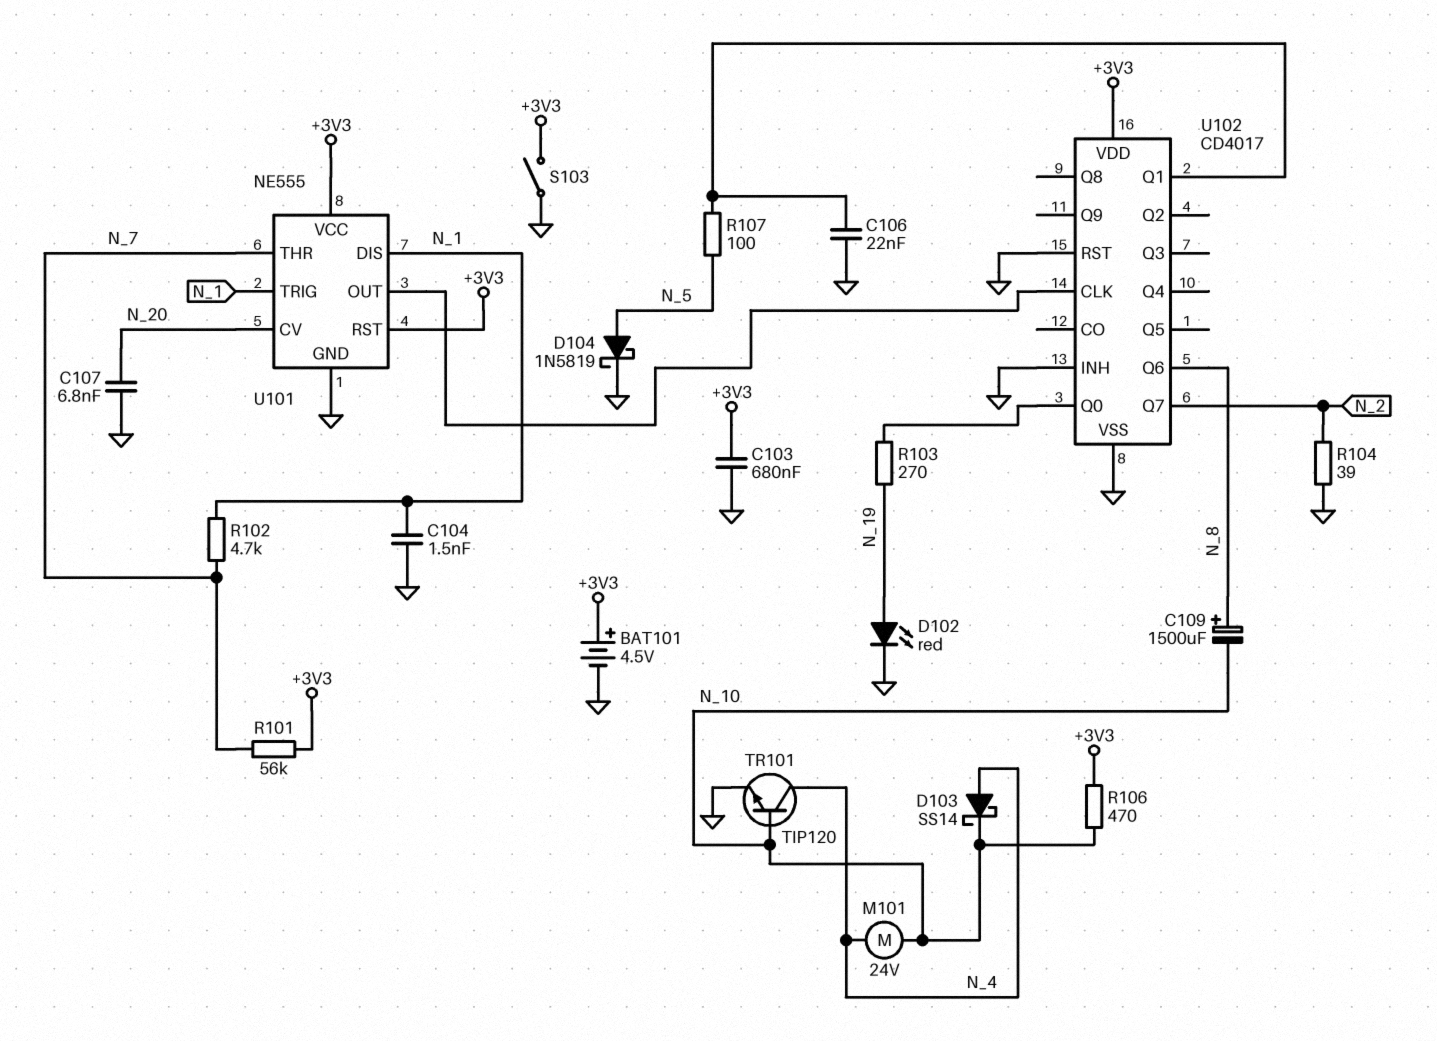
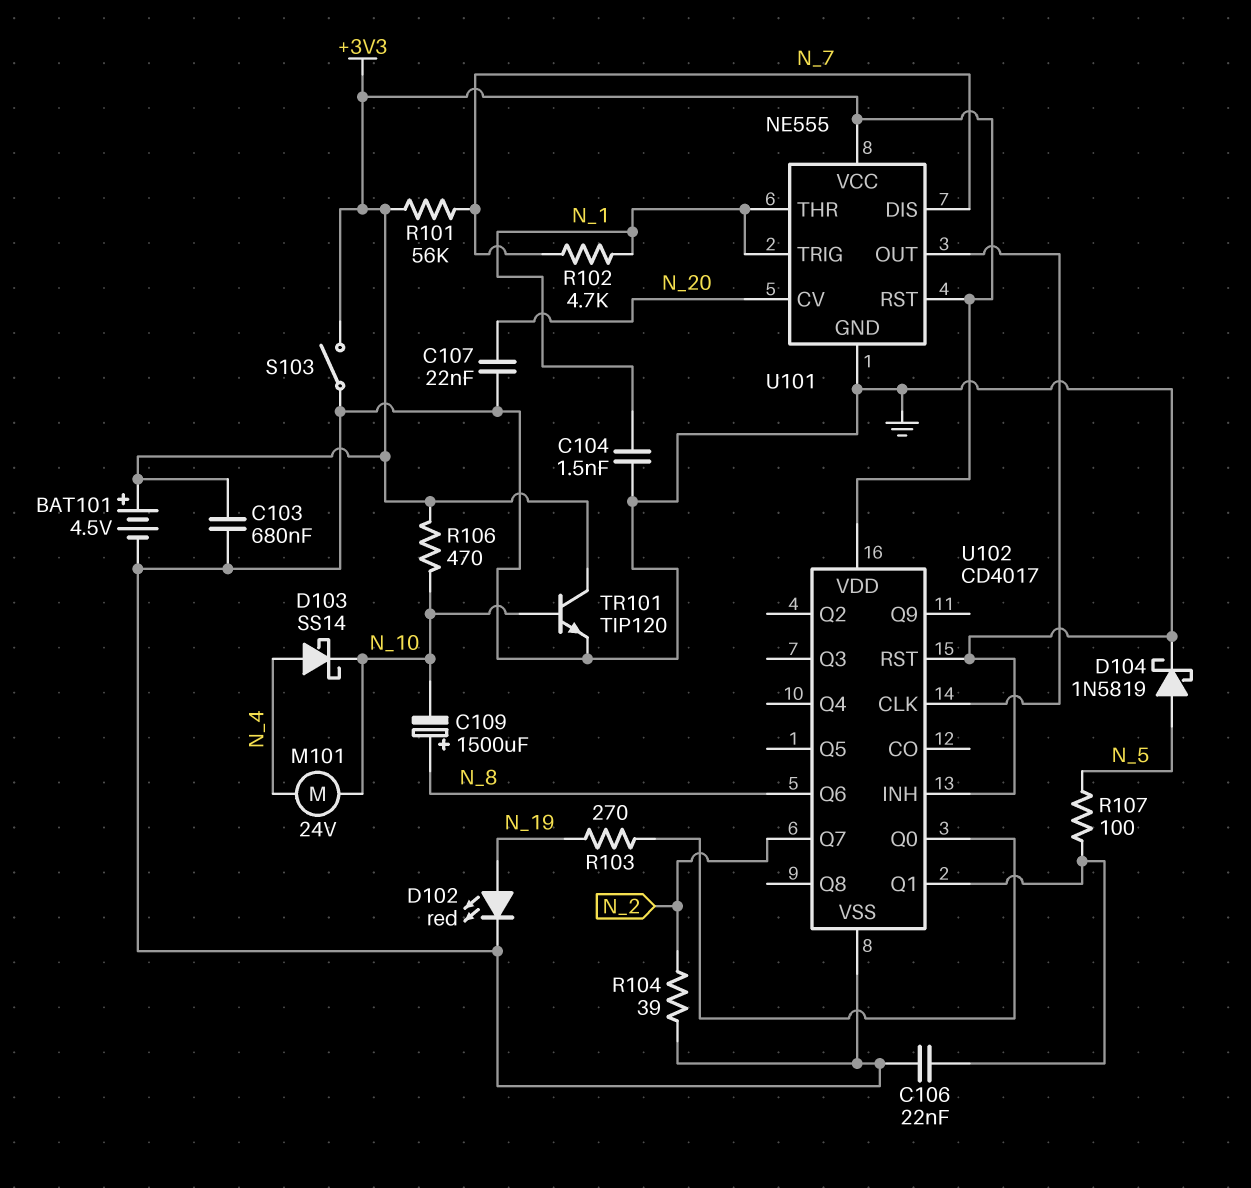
C107: 6.8nF (GND, N_20) -> 22nF (GND, N_20)
TR101: NPN TIP120 (B N_10, C N_4, E GND) -> NPN TIP120 (B N_10, C +3V3, E GND)
U101 pin DIS: N_1 -> N_7
U101 pin THR: N_7 -> N_1

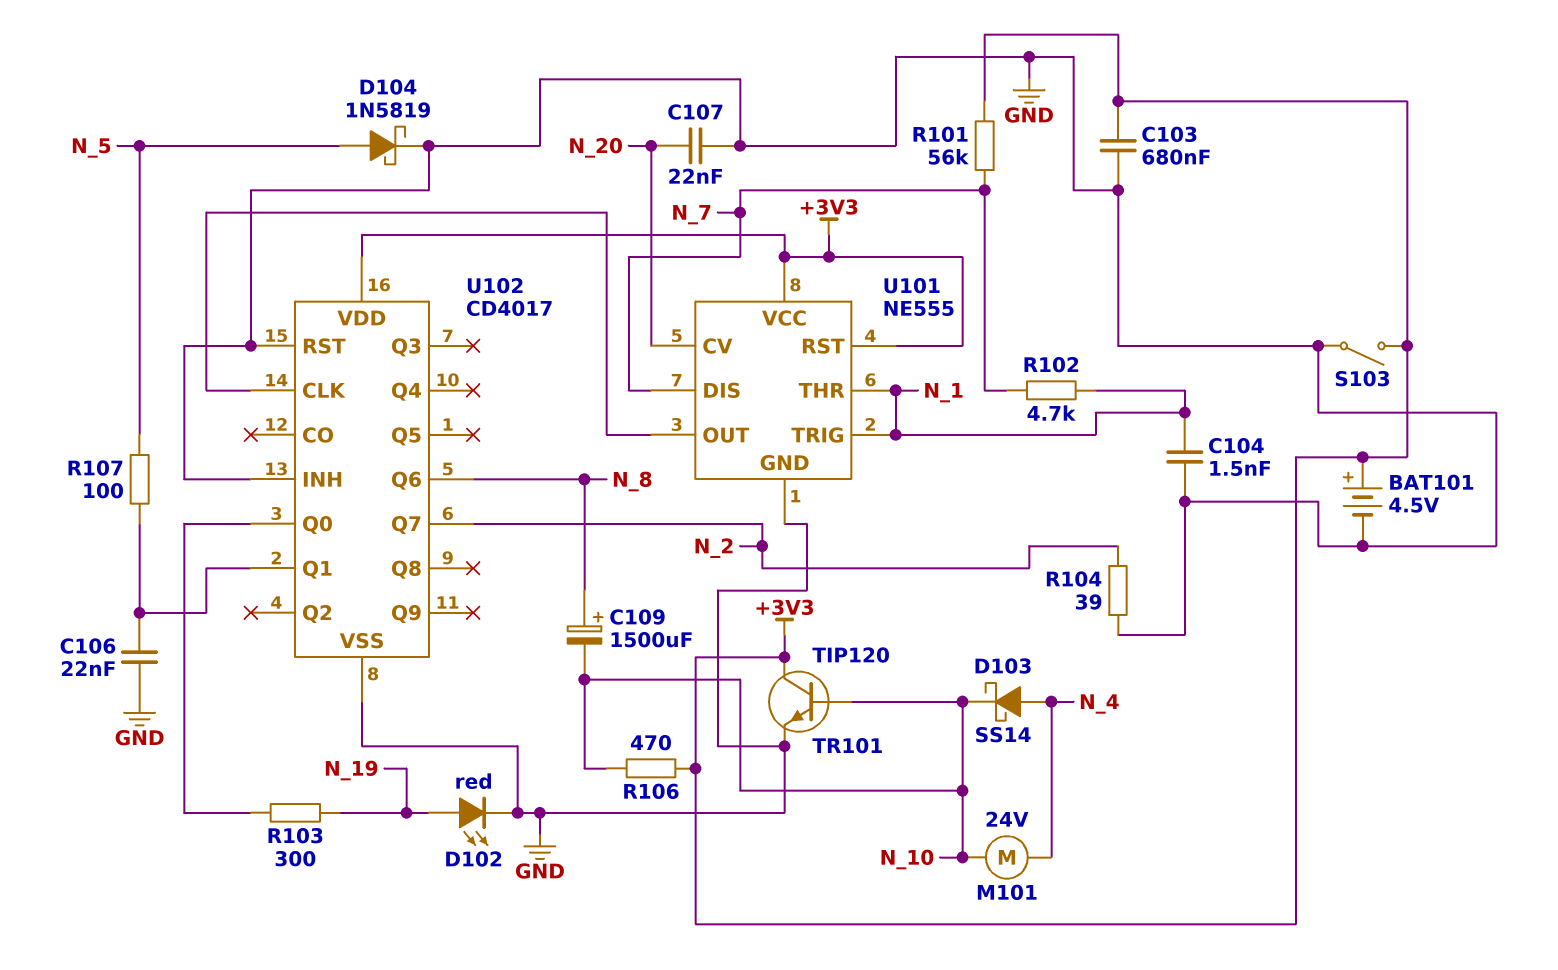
R103: 270 (N_19, U102/Q0) -> 300 (N_19, U102/Q0)

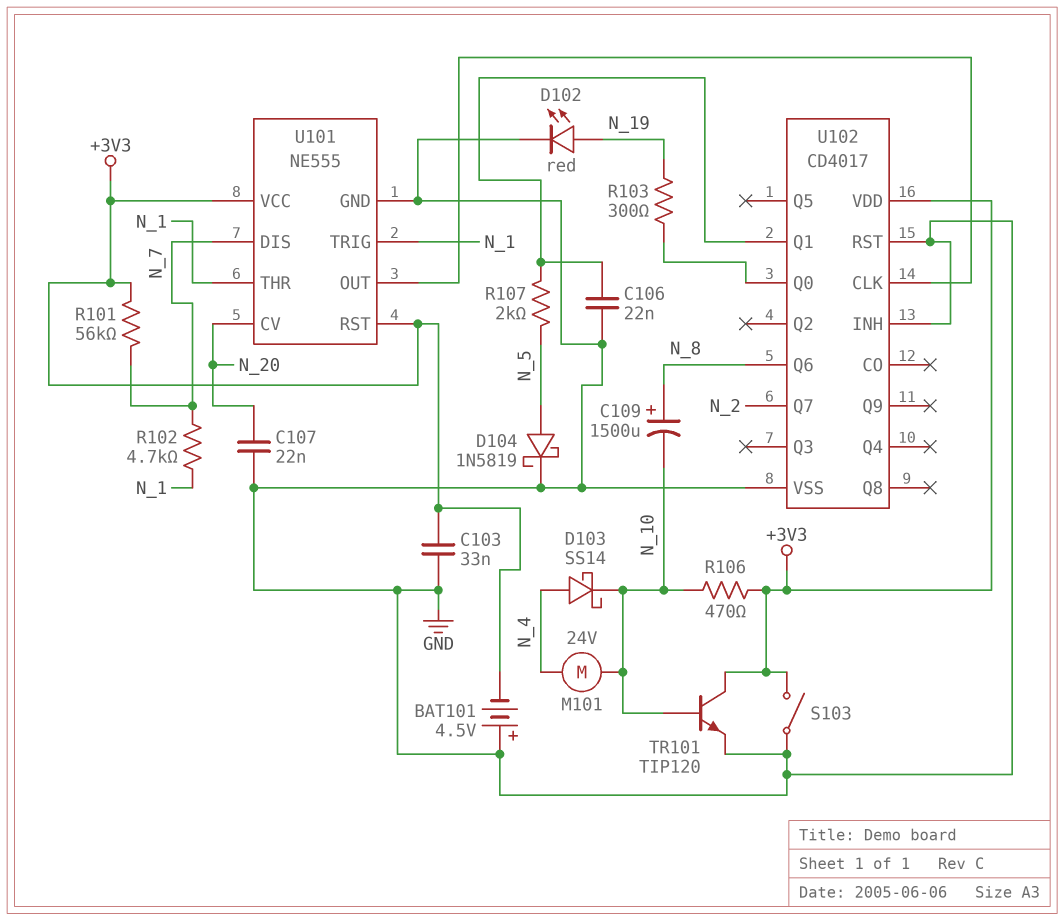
BAT101: 4.5V (plus +3V3, minus GND) -> 4.5V (plus GND, minus +3V3)
C103: 680nF (+3V3, GND) -> 33nF (+3V3, GND)
C104: 1.5nF (GND, N_1) -> none
R104: 39 (GND, N_2) -> none
R107: 100 (N_5, U102/Q1) -> 2k (N_5, U102/Q1)

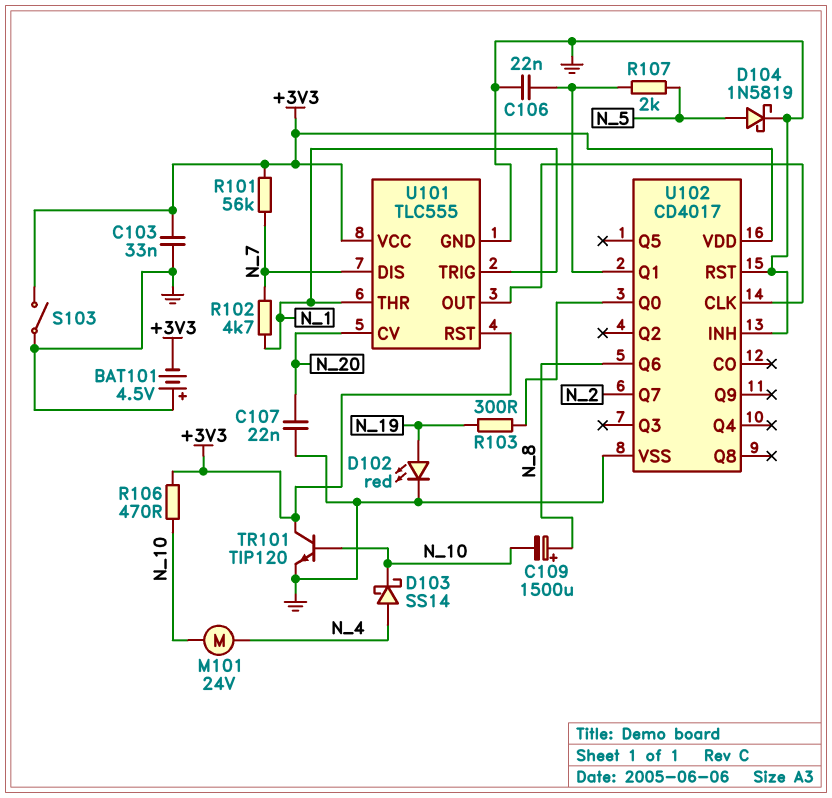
U101: NE555 -> TLC555

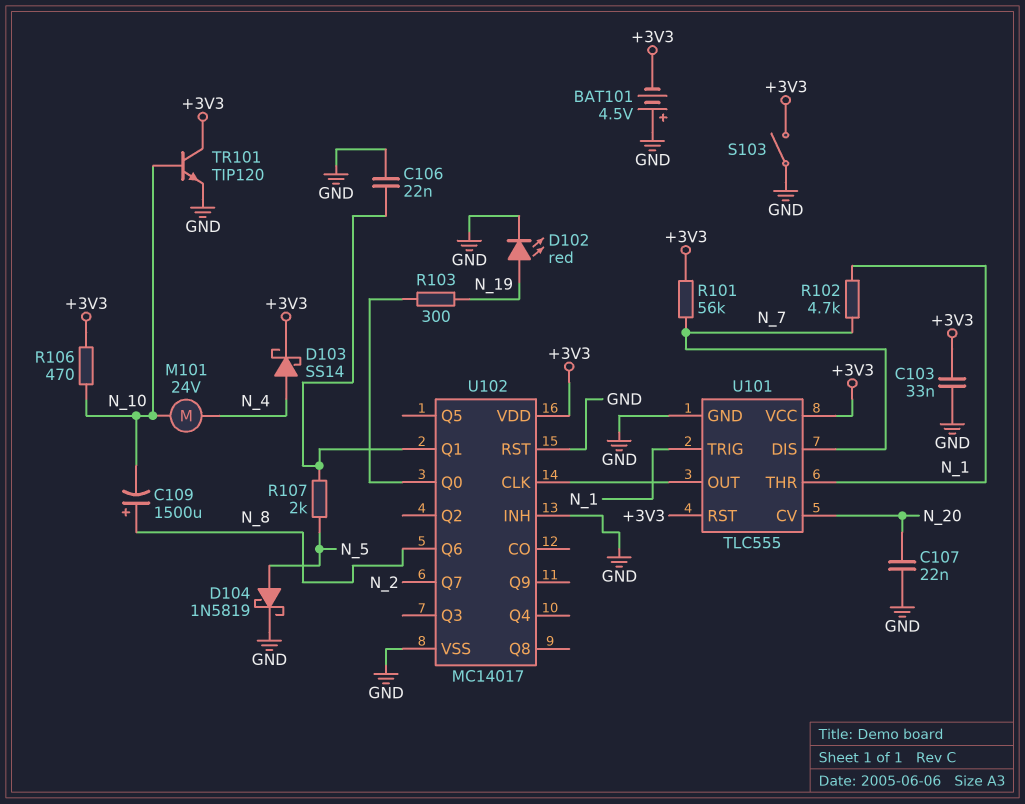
D103: schottky SS14 (A N_4, K N_10) -> schottky SS14 (A N_4, K +3V3)
U102: CD4017 -> MC14017

